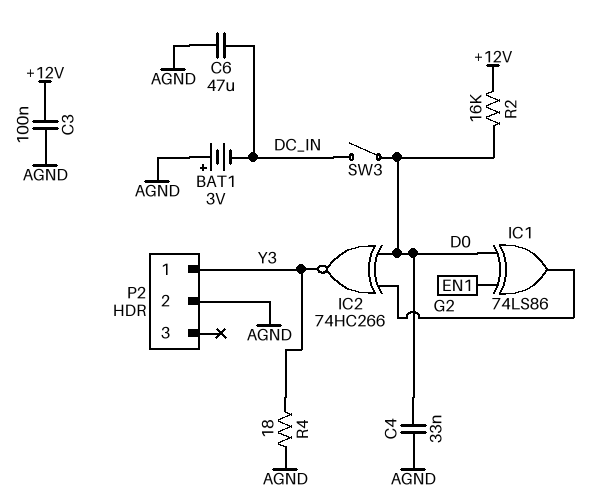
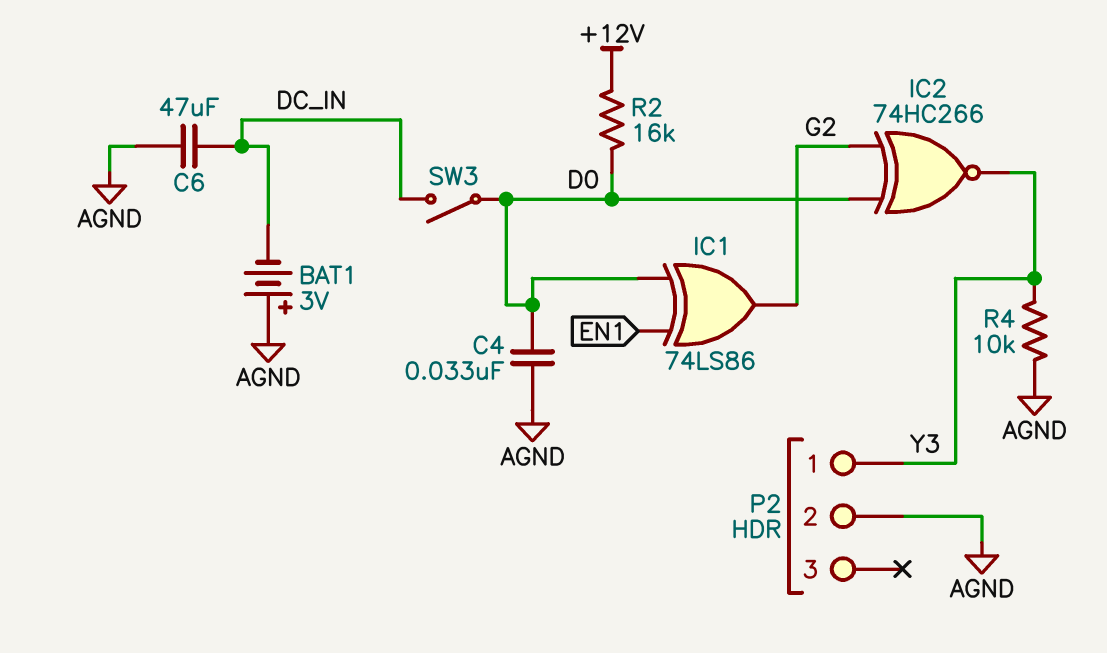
C3: 100nF (+12V, AGND) -> none
R4: 18 (AGND, Y3) -> 10k (AGND, Y3)

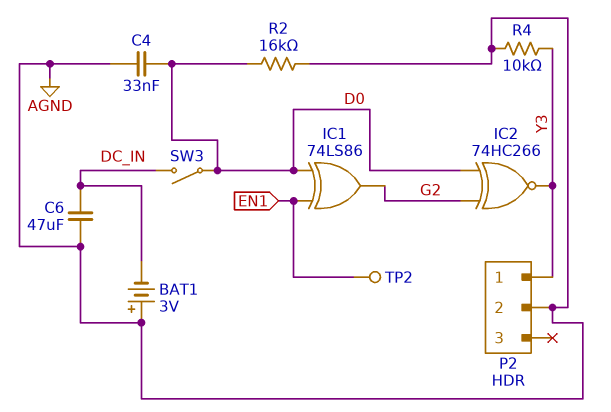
R2: 16k (+12V, D0) -> 16k (AGND, D0)
TP2: none -> test point (EN1)

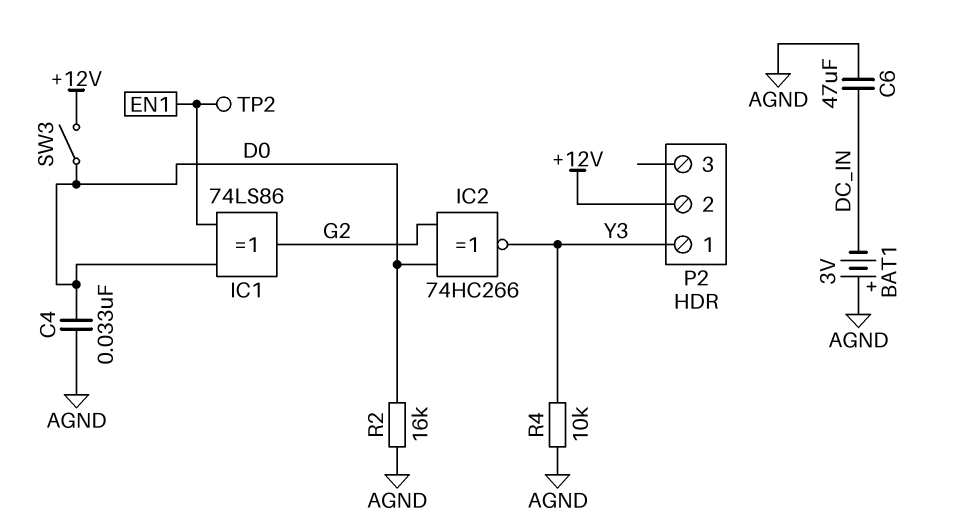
P2 pin 2: AGND -> +12V
SW3: switch (D0, DC_IN) -> switch (+12V, D0)

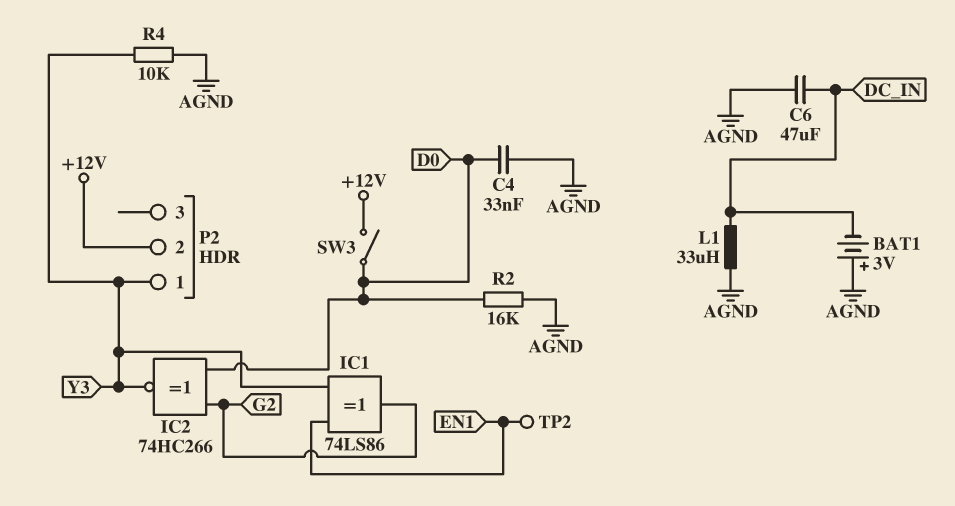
IC1: XOR 74LS86 (in D0, in EN1, out G2) -> XOR 74LS86 (in EN1, in Y3, out G2)
L1: none -> 33uH (AGND, DC_IN)

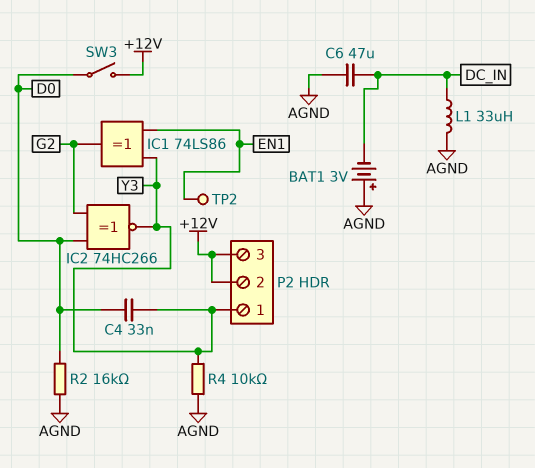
C4: 33nF (AGND, D0) -> 33nF (D0, Y3)
P2 pin 3: none -> +12V

